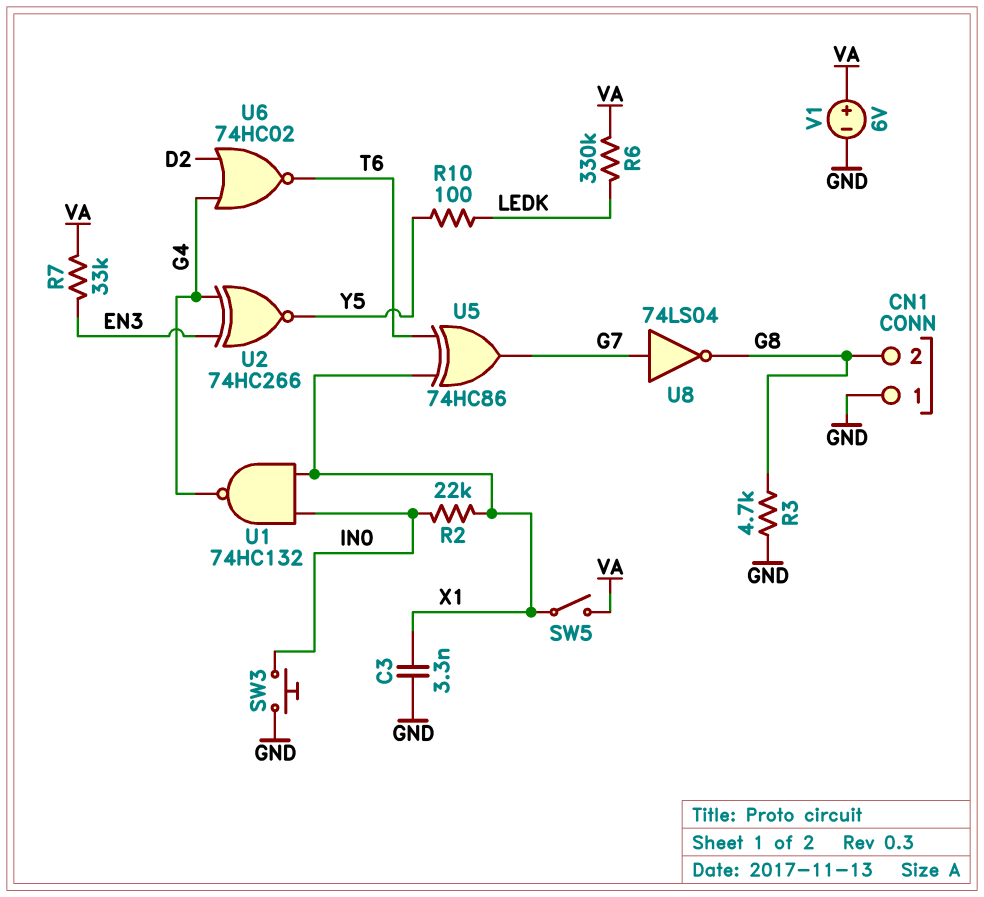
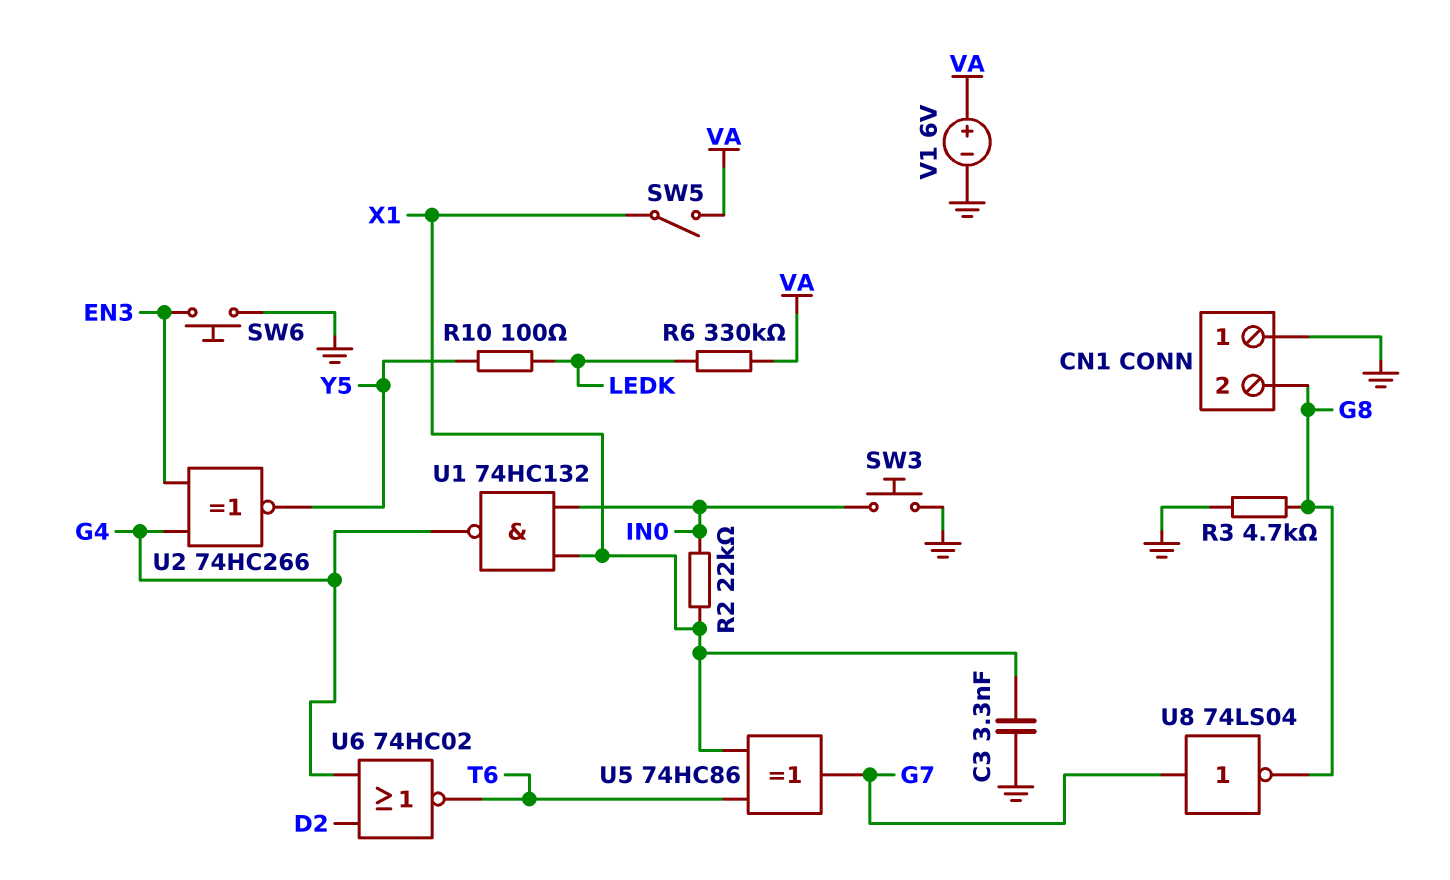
R7: 33k (EN3, VA) -> none
SW6: none -> button (EN3, GND)

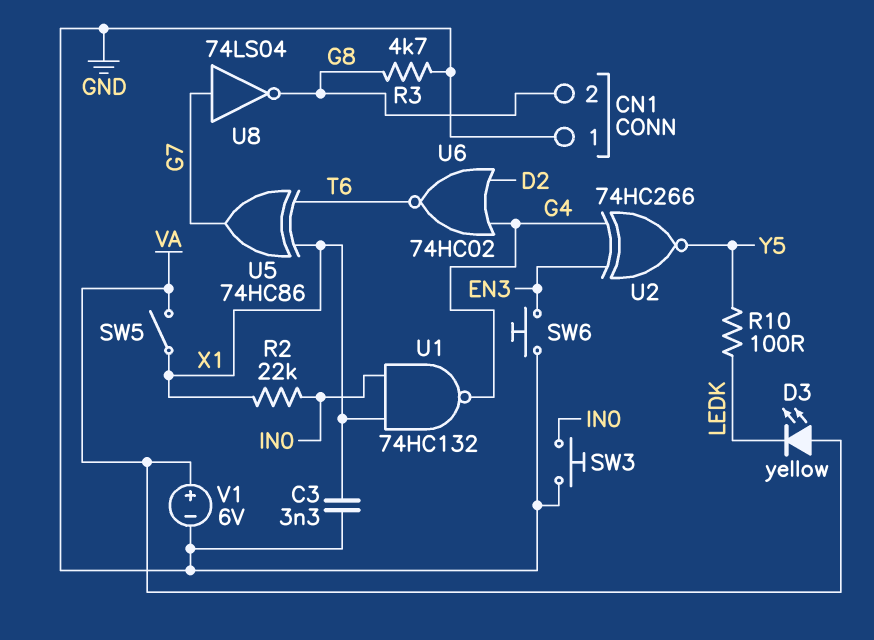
D3: none -> LED yellow (A VA, K LEDK)
R6: 330k (LEDK, VA) -> none

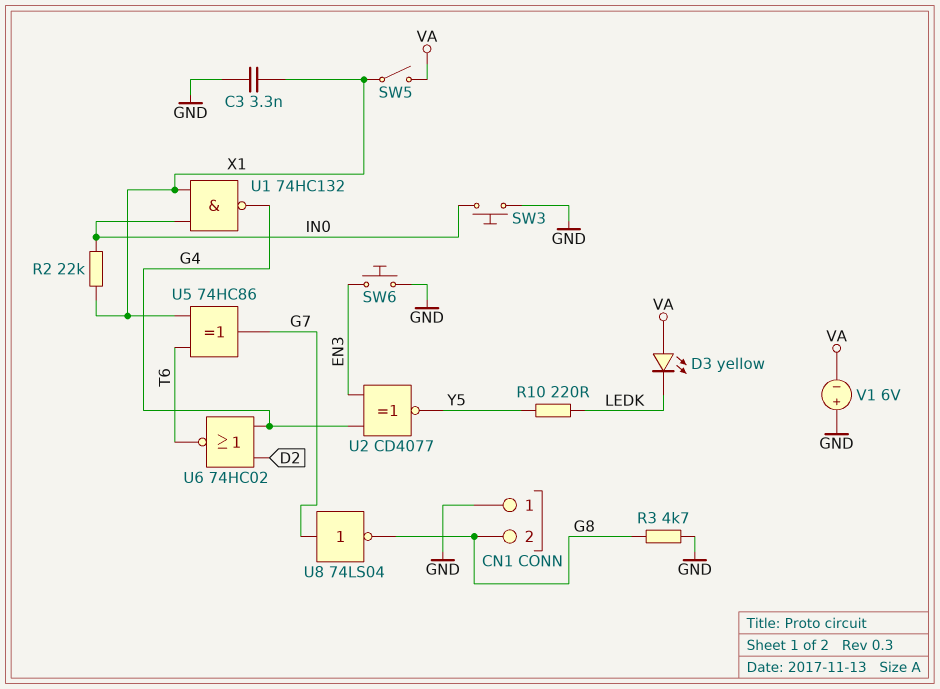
R10: 100 (LEDK, Y5) -> 220 (LEDK, Y5)
U2: XNOR 74HC266 (in EN3, in G4, out Y5) -> XNOR CD4077 (in EN3, in G4, out Y5)
V1: 6V (plus VA, minus GND) -> 6V (plus GND, minus VA)

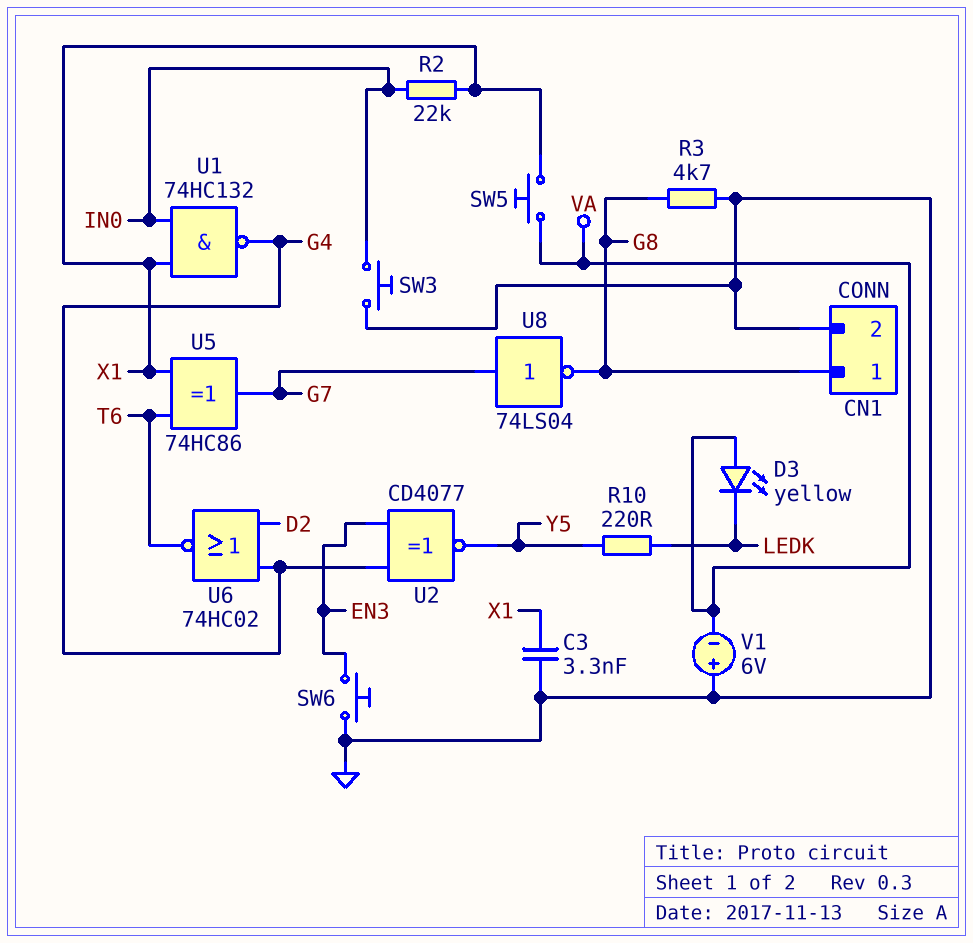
CN1 pin 1: GND -> G8
CN1 pin 2: G8 -> GND
SW5: switch (VA, X1) -> button (VA, X1)

